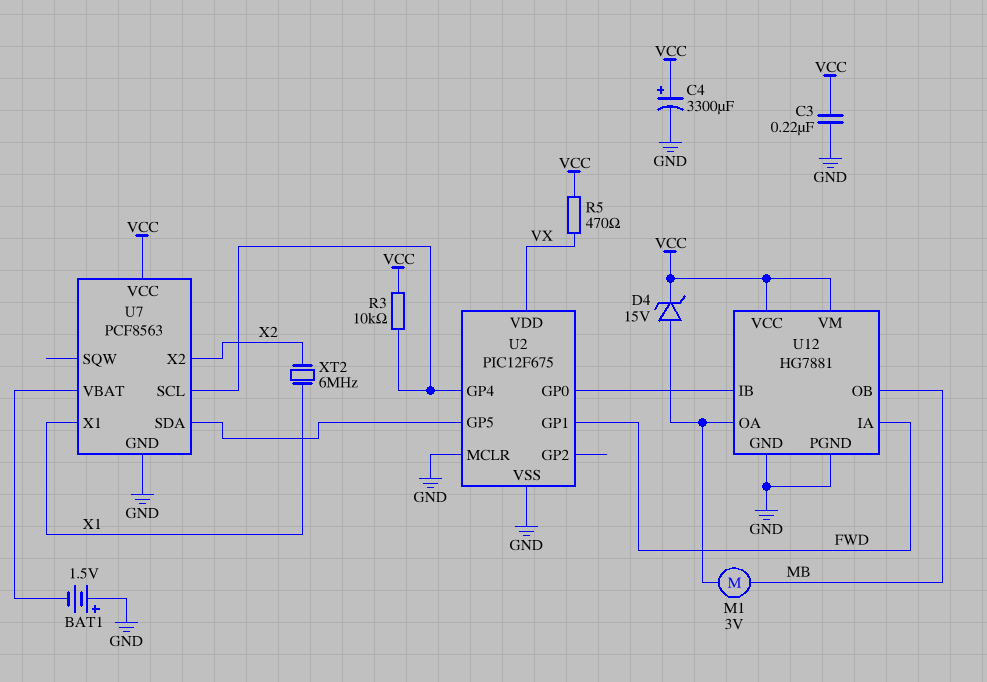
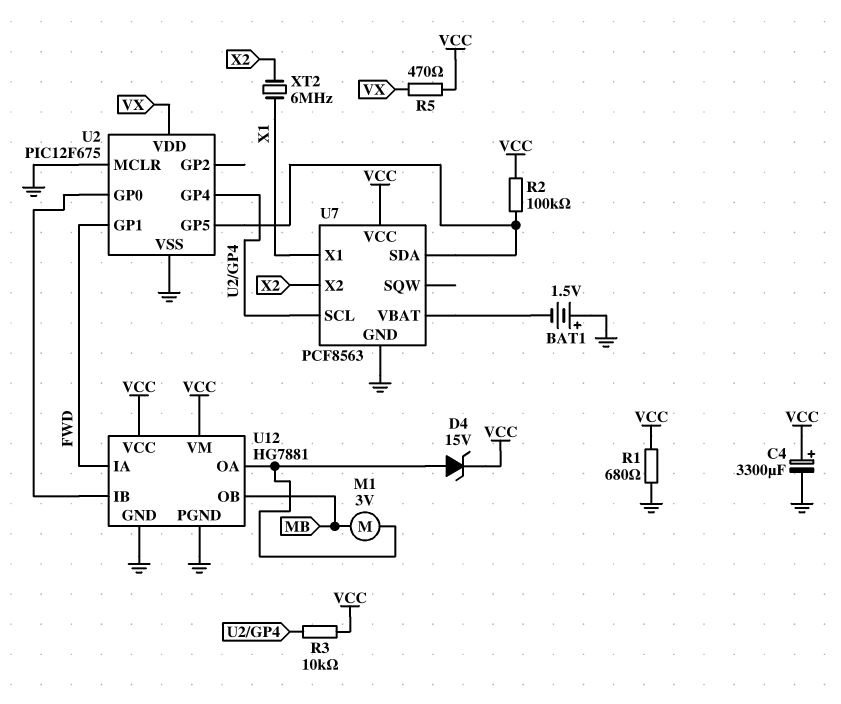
C3: 220nF (GND, VCC) -> none
R1: none -> 680 (GND, VCC)
R2: none -> 100k (U2/GP5, VCC)

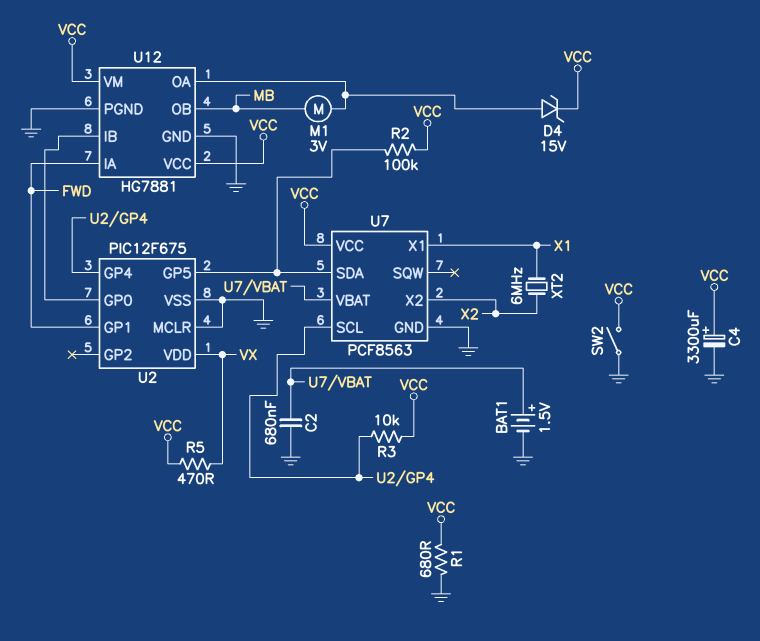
BAT1: 1.5V (plus GND, minus U7/VBAT) -> 1.5V (plus U7/VBAT, minus GND)
C2: none -> 680nF (GND, U7/VBAT)
SW2: none -> switch (GND, VCC)

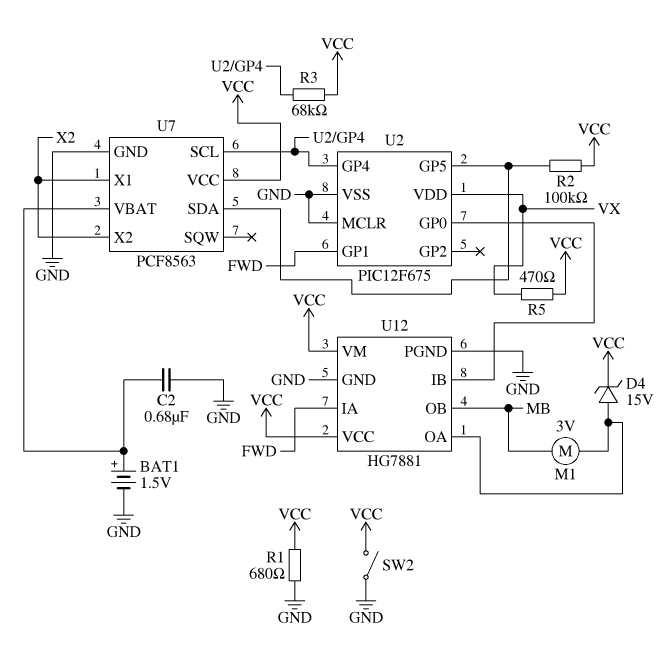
C4: 3300uF (plus VCC, minus GND) -> none
R3: 10k (U2/GP4, VCC) -> 68k (U2/GP4, VCC)
U7 pin X1: X1 -> X2
XT2: 6MHz (X1, X2) -> none

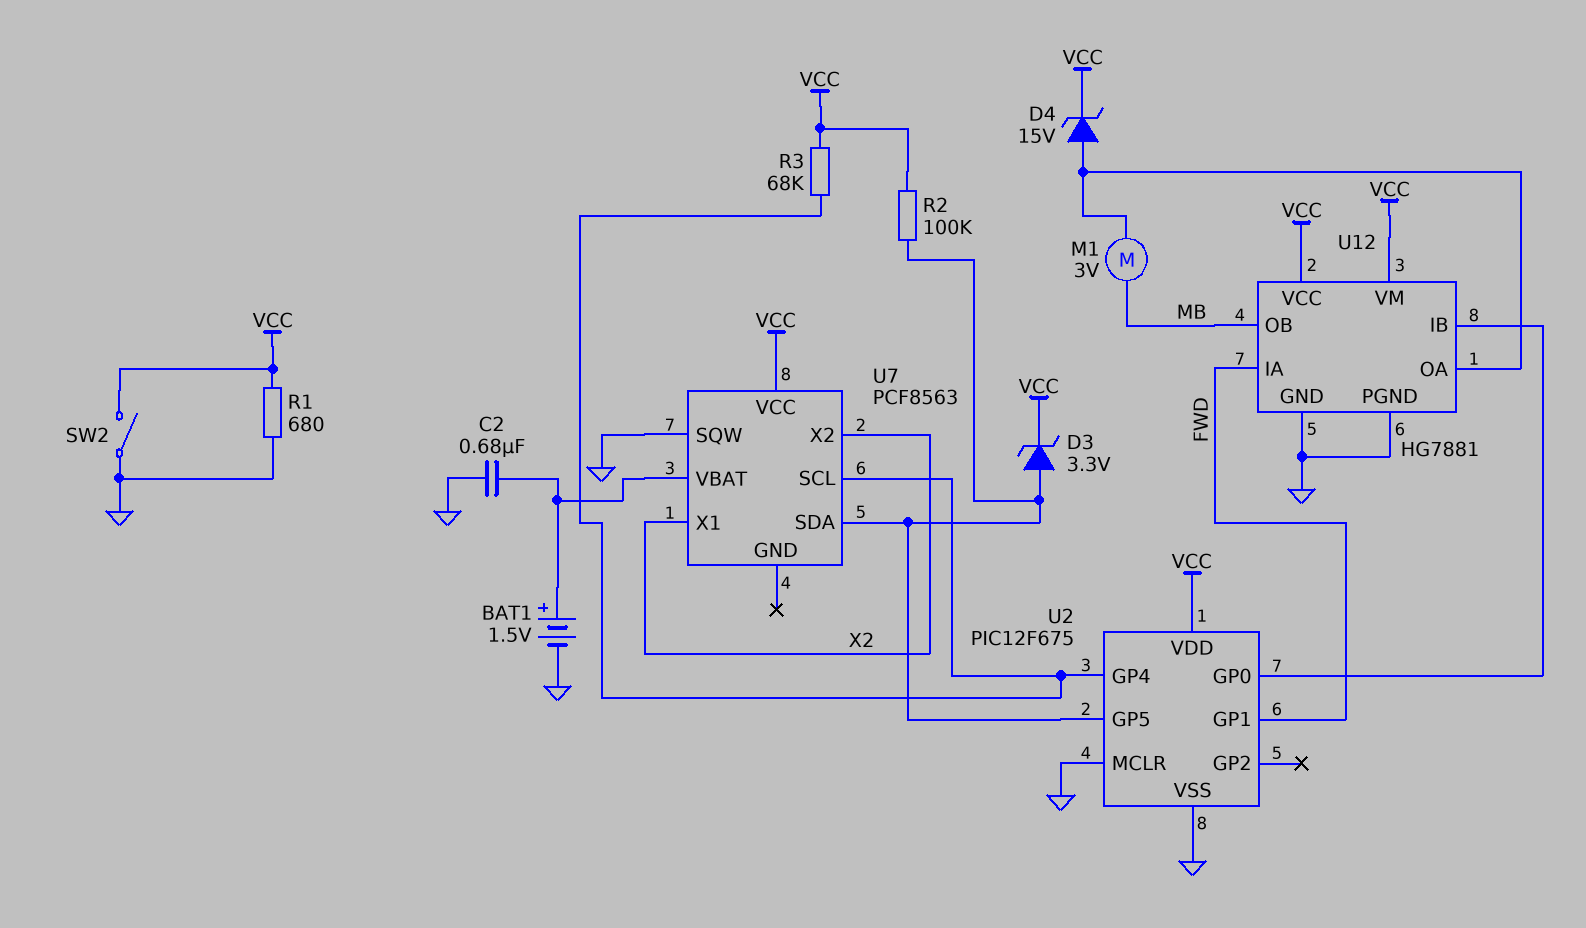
D3: none -> zener 3.3V (A U2/GP5, K VCC)
R5: 470 (VCC, VX) -> none
U2 pin VDD: VX -> VCC
U7 pin GND: GND -> none
U7 pin SQW: none -> GND

